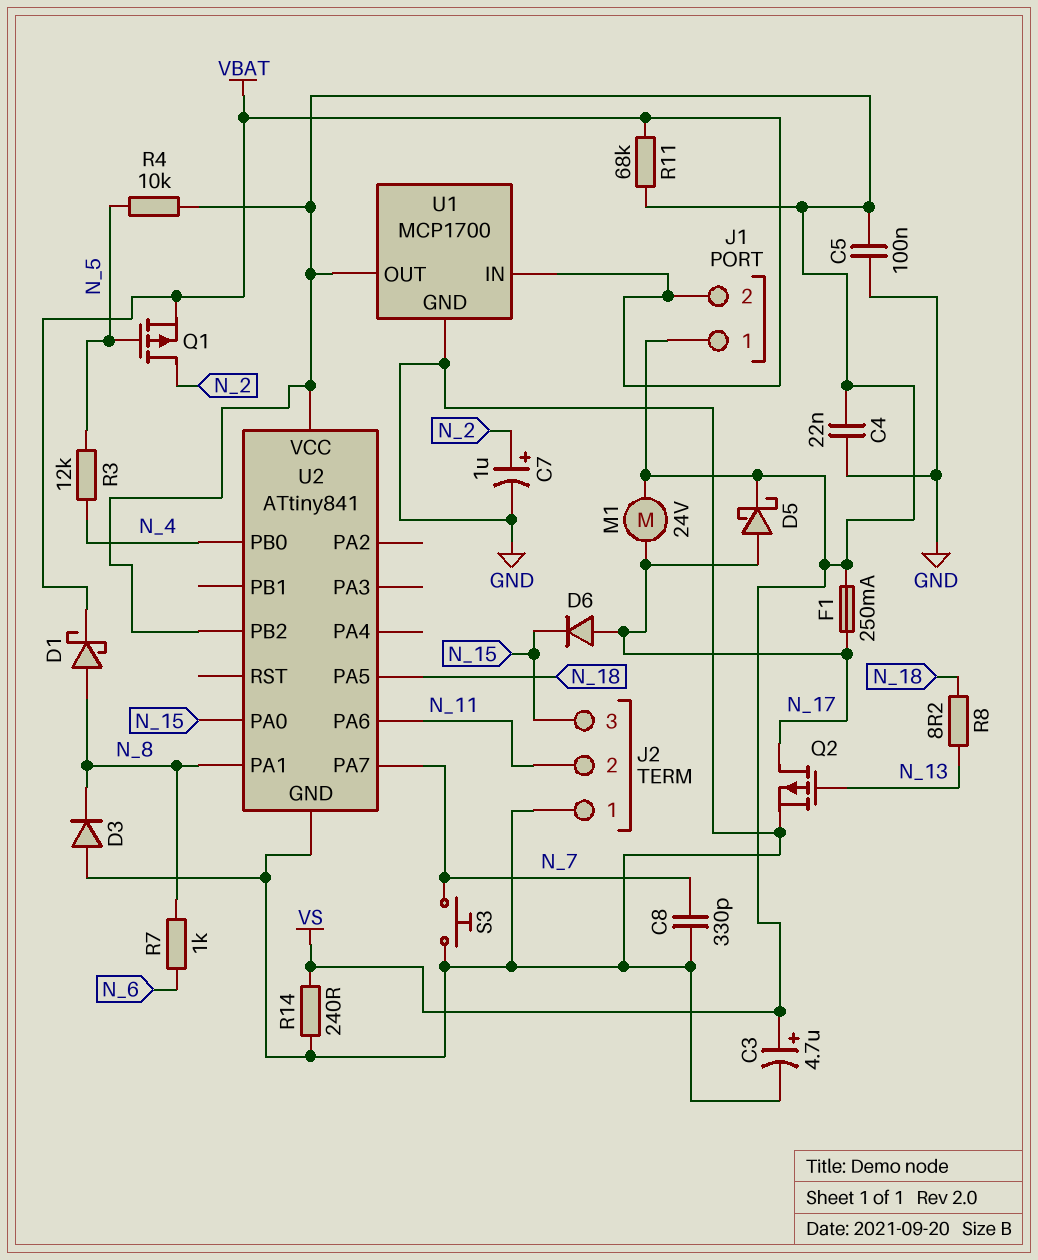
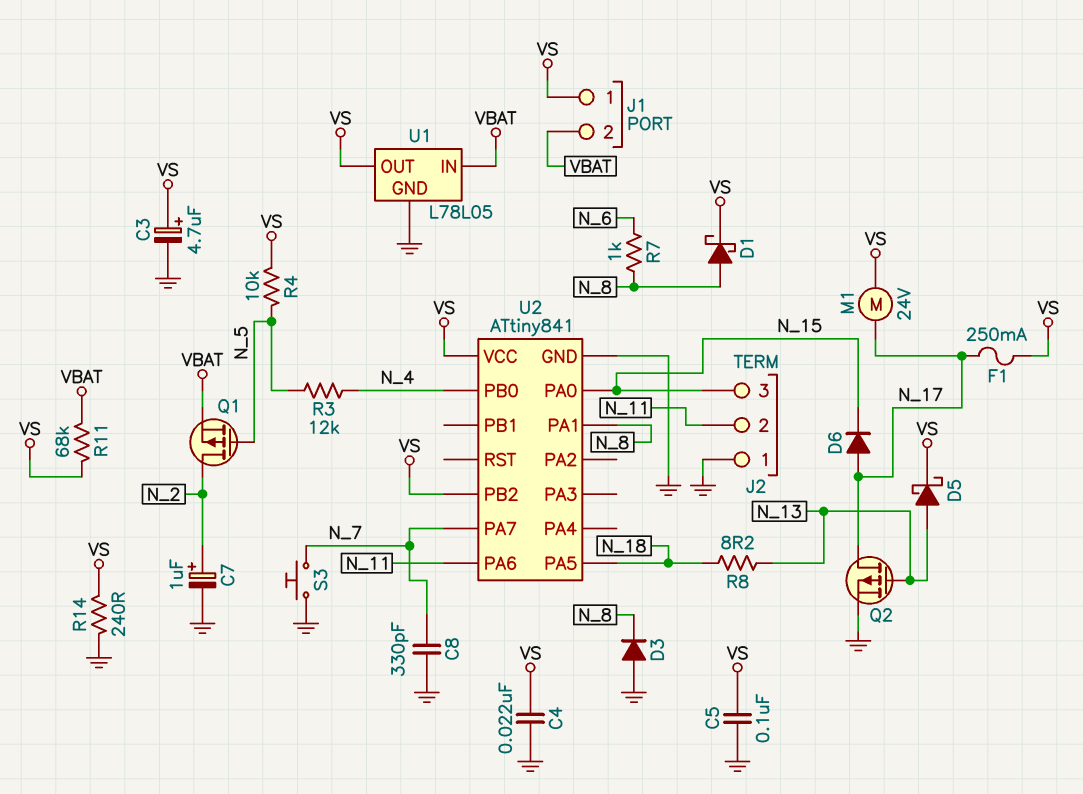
D1: schottky (A N_8, K VBAT) -> schottky (A N_8, K VS)
D5: schottky (A N_17, K VS) -> schottky (A N_13, K VS)
U1: MCP1700 -> L78L05

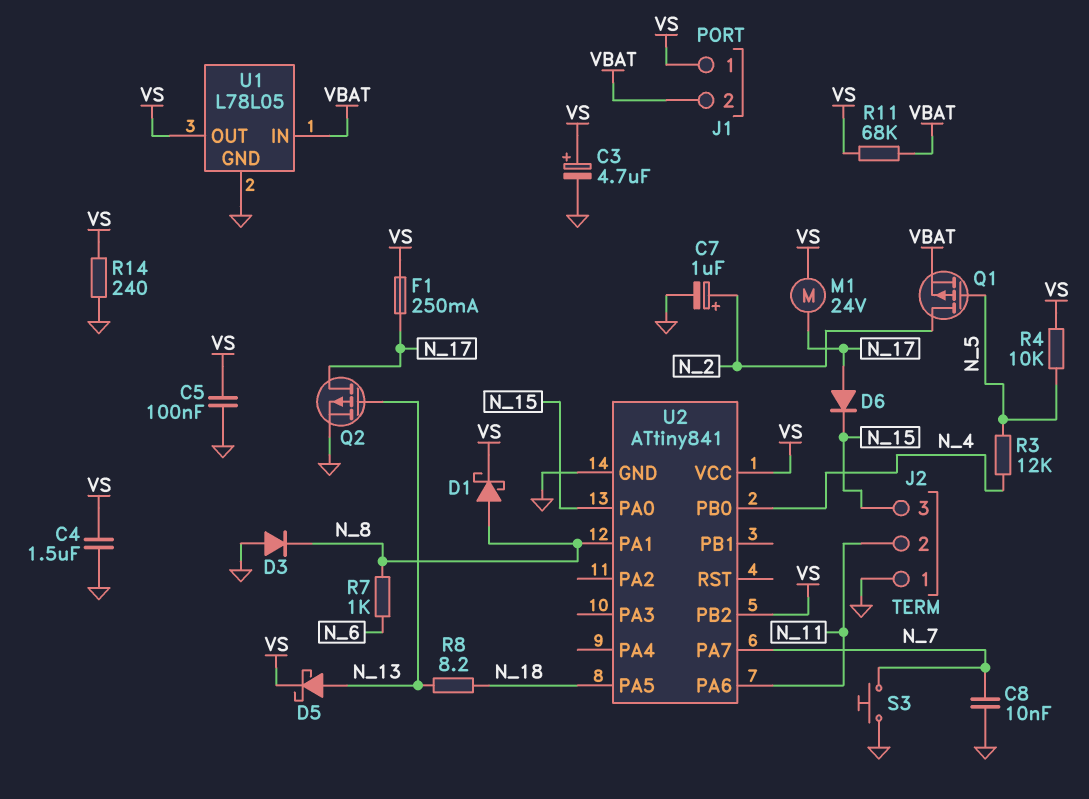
C4: 22nF (GND, VS) -> 1.5uF (GND, VS)
C8: 330pF (GND, N_7) -> 10nF (GND, N_7)

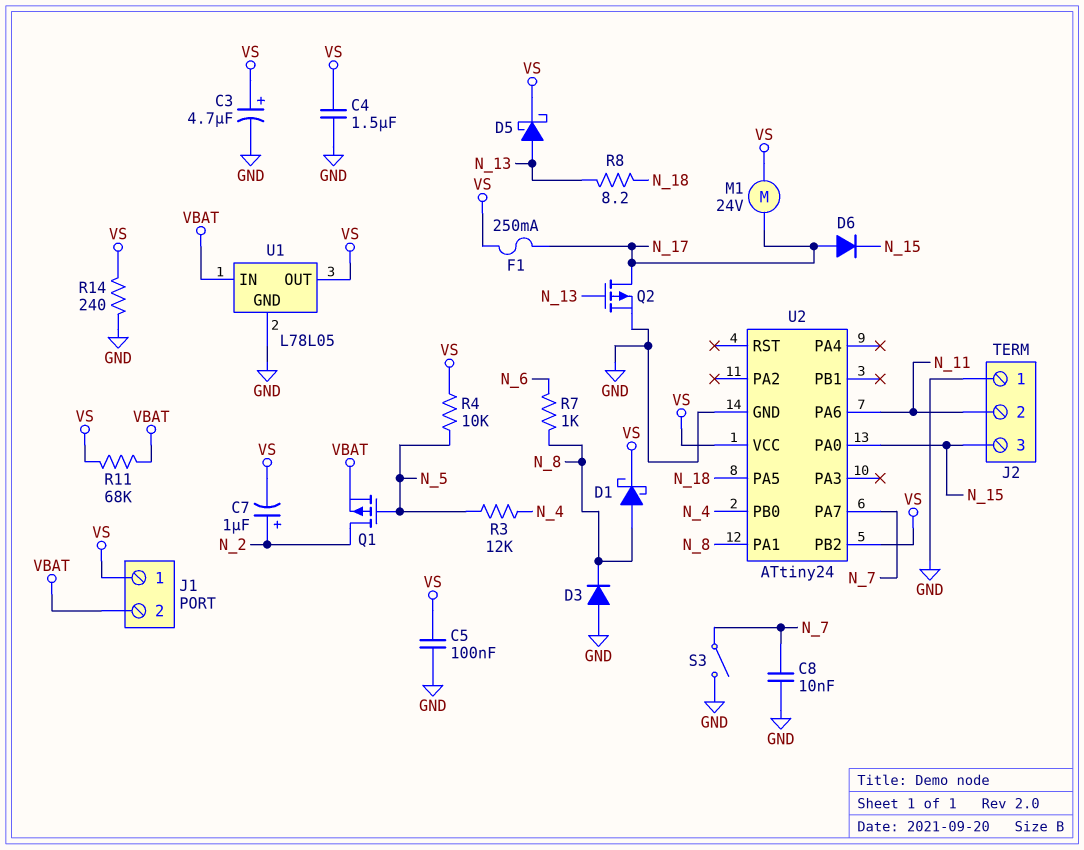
C7: 1uF (plus N_2, minus GND) -> 1uF (plus N_2, minus VS)
S3: button (GND, N_7) -> switch (GND, N_7)
U2: ATtiny841 -> ATtiny24

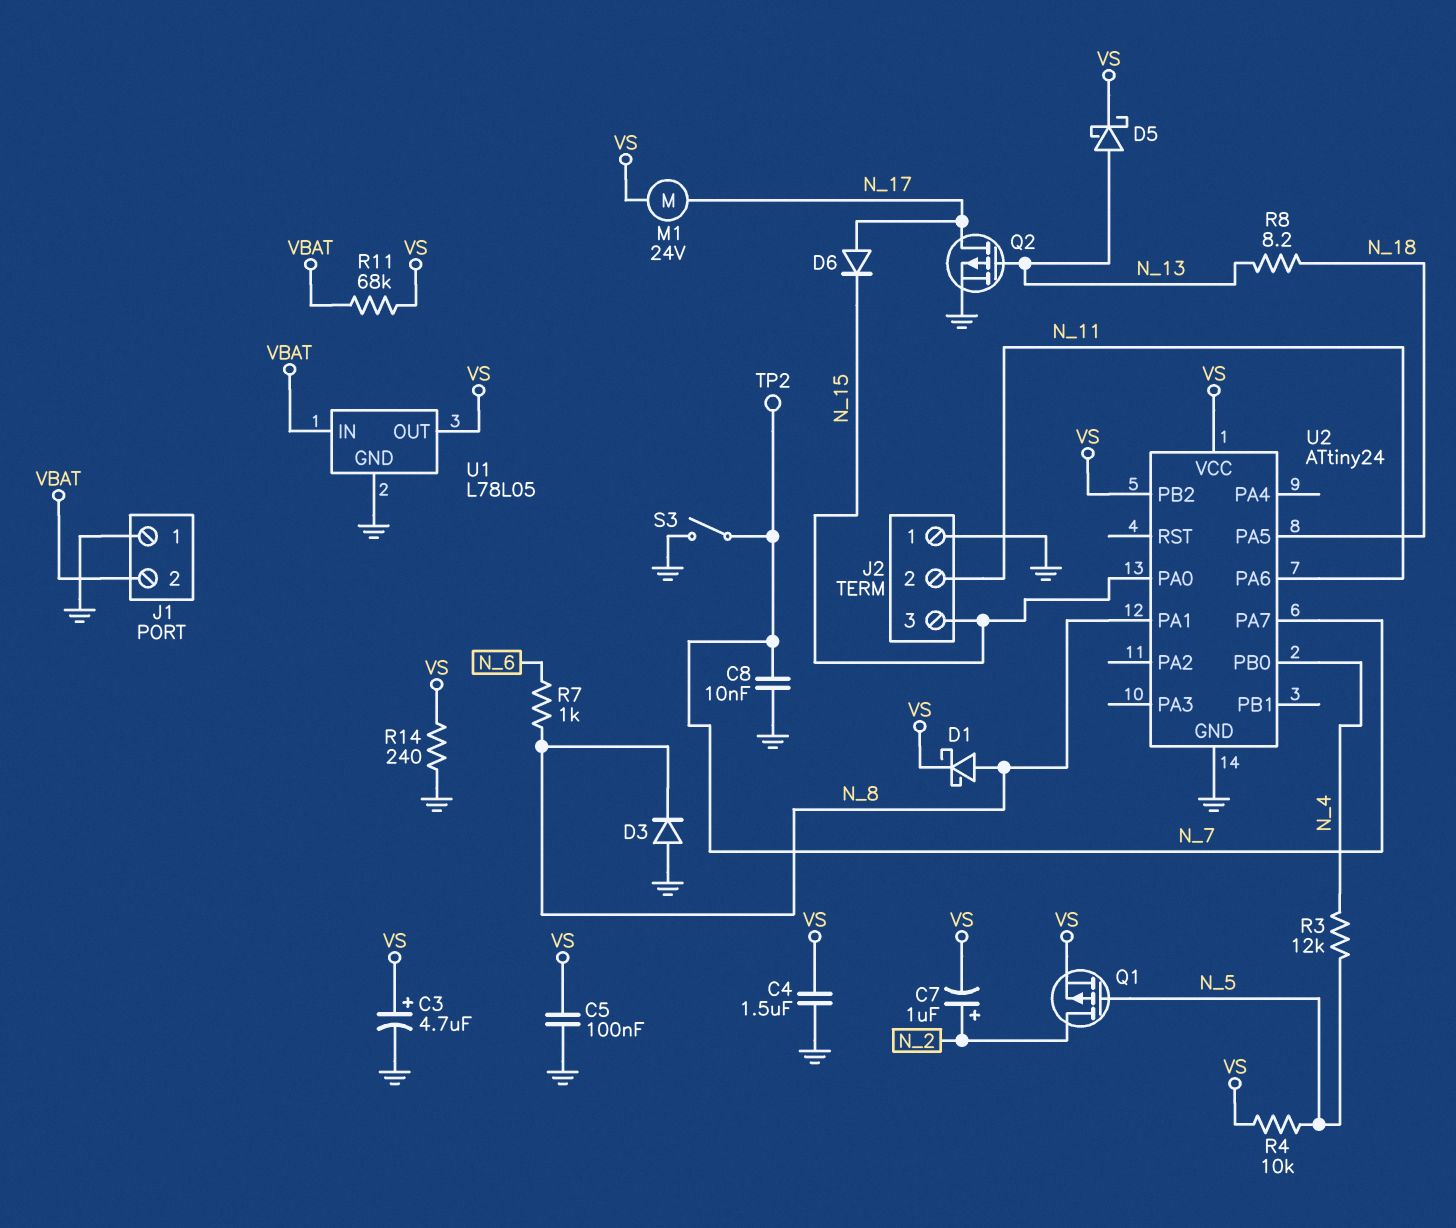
F1: 250mA (N_17, VS) -> none
J1 pin 1: VS -> GND
Q1: PMOS (G N_5, D N_2, S VBAT) -> PMOS (G N_5, D N_2, S VS)
TP2: none -> test point (N_7)

